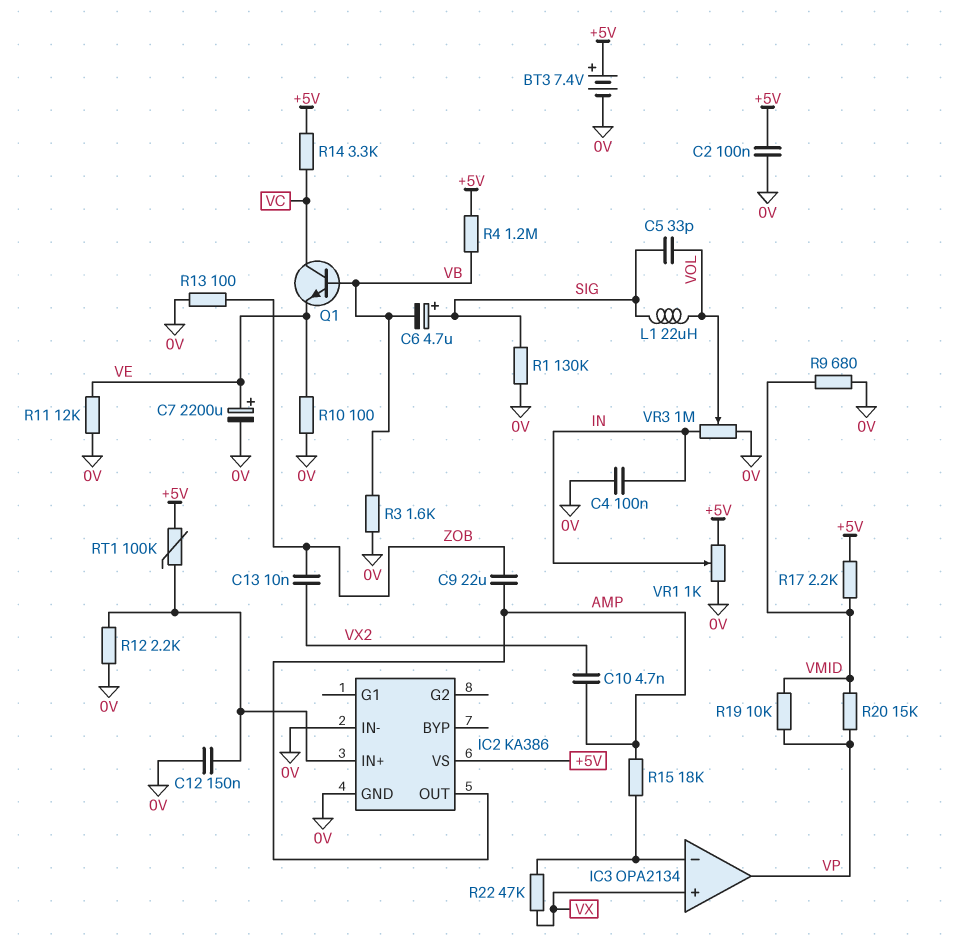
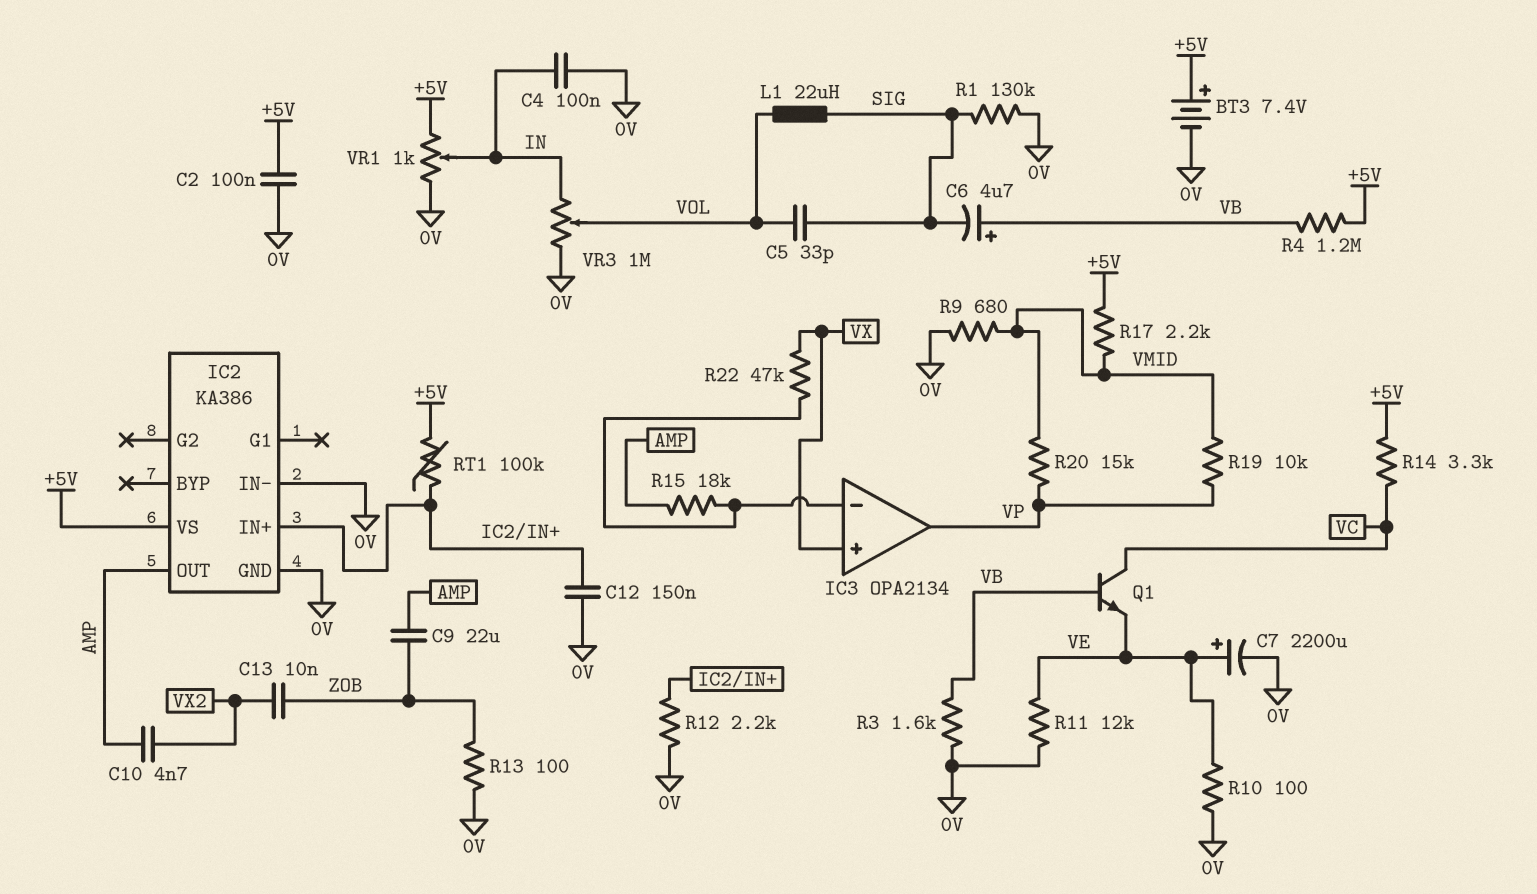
C6: 4.7uF (plus SIG, minus VB) -> 4.7uF (plus VB, minus SIG)

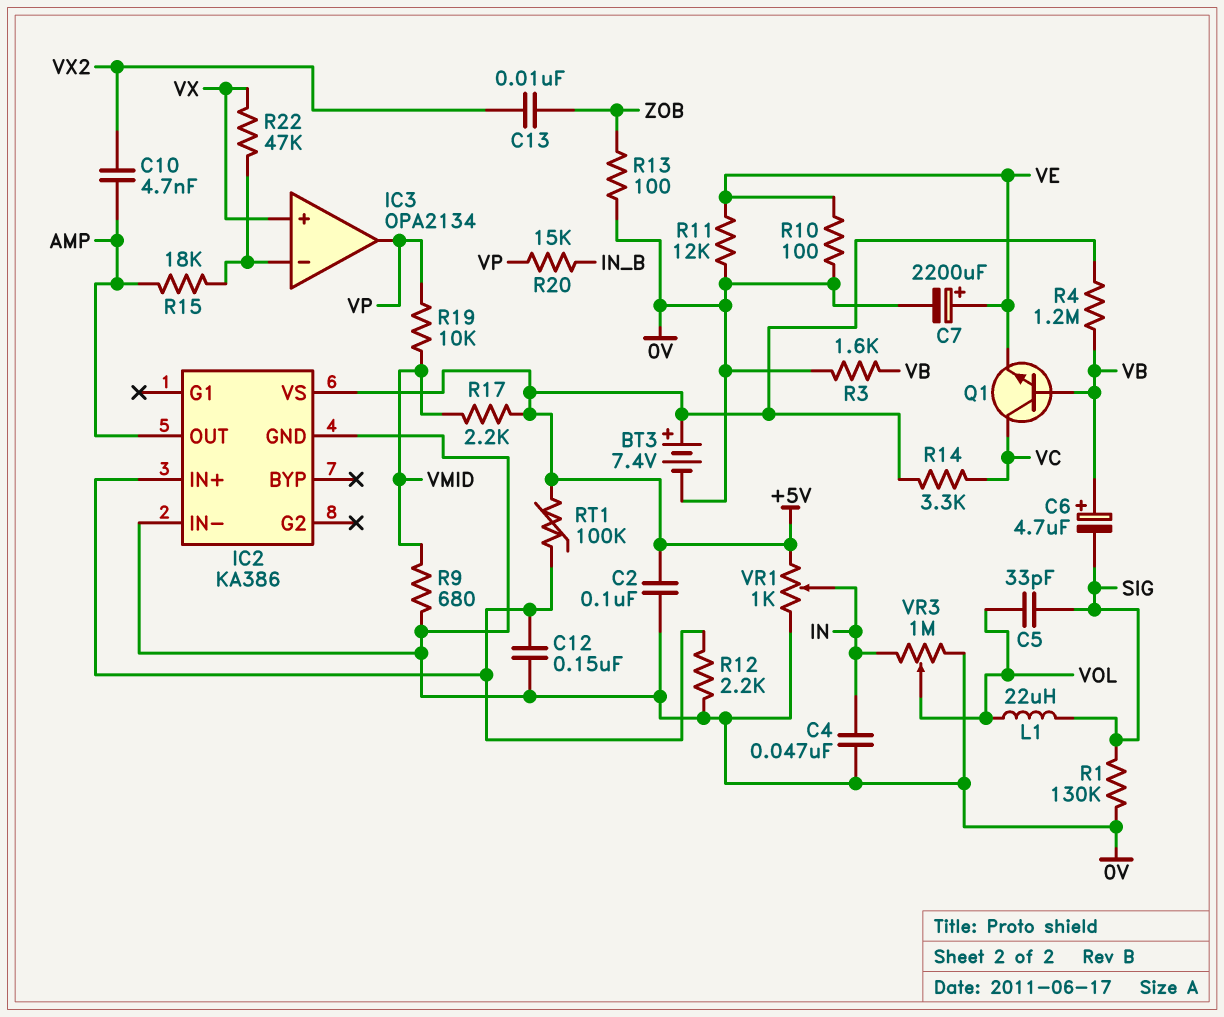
C4: 100nF (0V, IN) -> 47nF (0V, IN)
C9: 22uF (AMP, ZOB) -> none
R20: 15k (VMID, VP) -> 15k (IN_B, VP)

